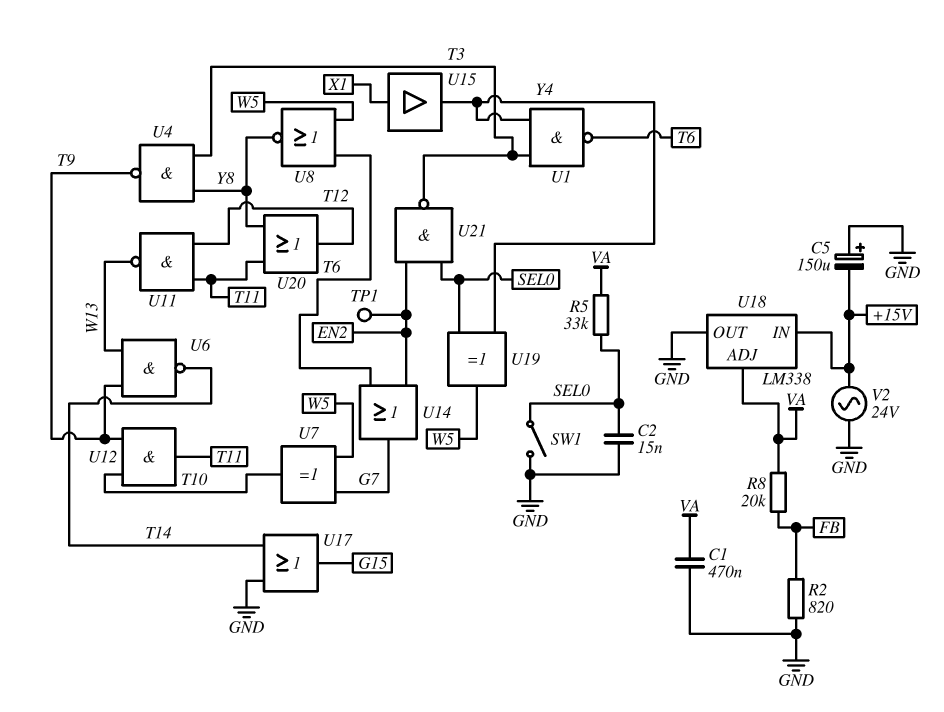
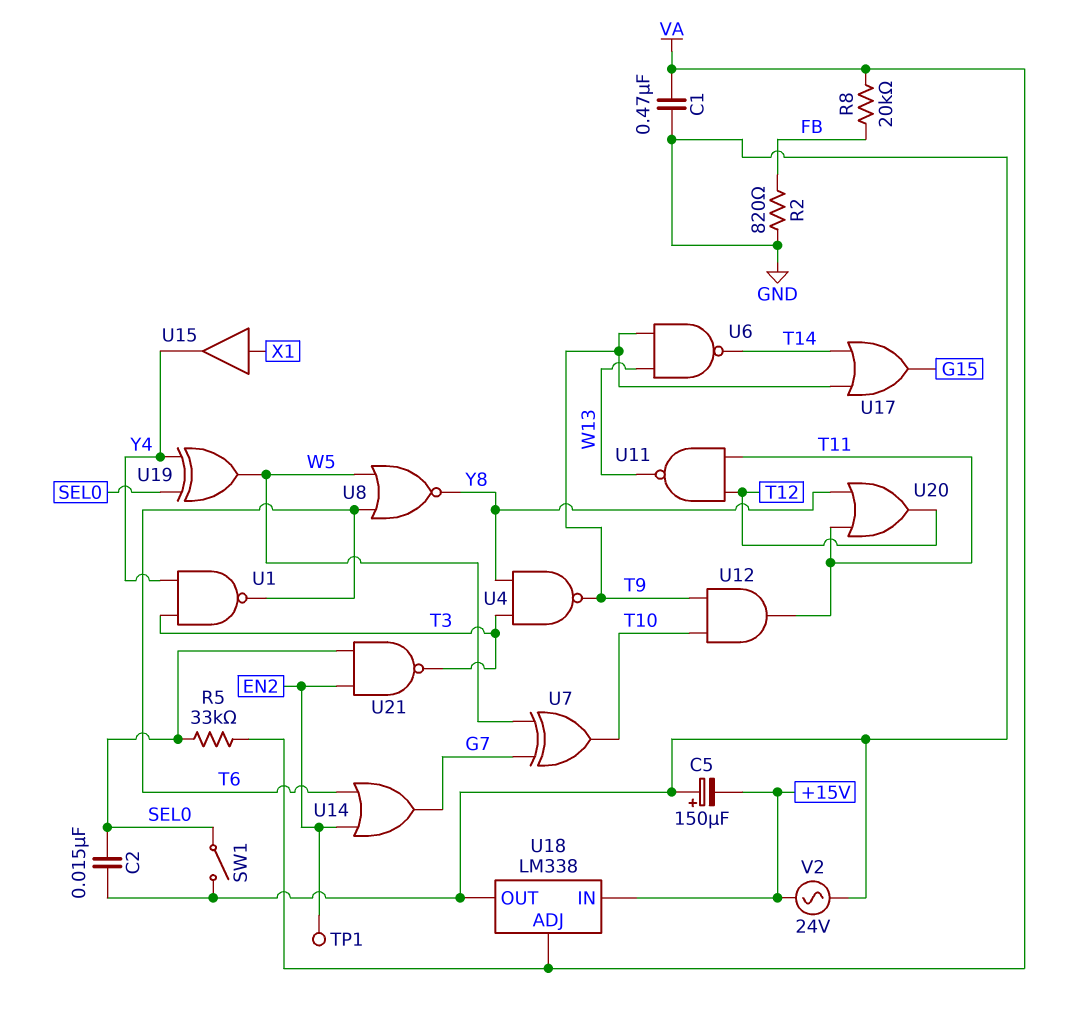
U17: OR (in GND, in T14, out G15) -> OR (in T9, in T14, out G15)

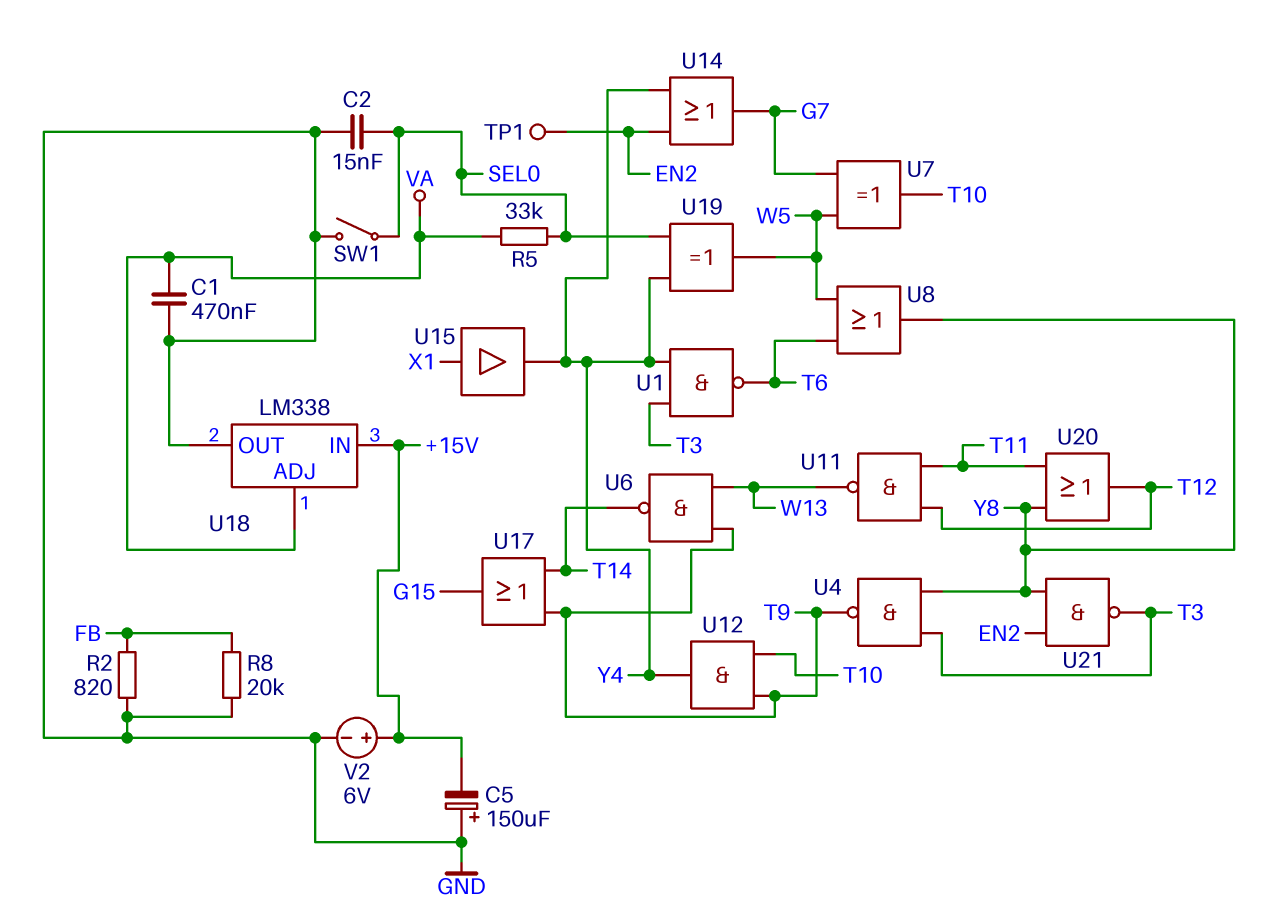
R8: 20k (FB, VA) -> 20k (FB, GND)
U8: NOR (in T6, in W5, out Y8) -> OR (in T6, in W5, out Y8)
U12: AND (in T9, in T10, out T11) -> AND (in T9, in T10, out Y4)
U14: OR (in EN2, in T6, out G7) -> OR (in EN2, in Y4, out G7)
U21: NAND (in EN2, in SEL0, out T3) -> NAND (in EN2, in Y8, out T3)
V2: AC 24V (+15V, GND) -> 6V (plus +15V, minus GND)

